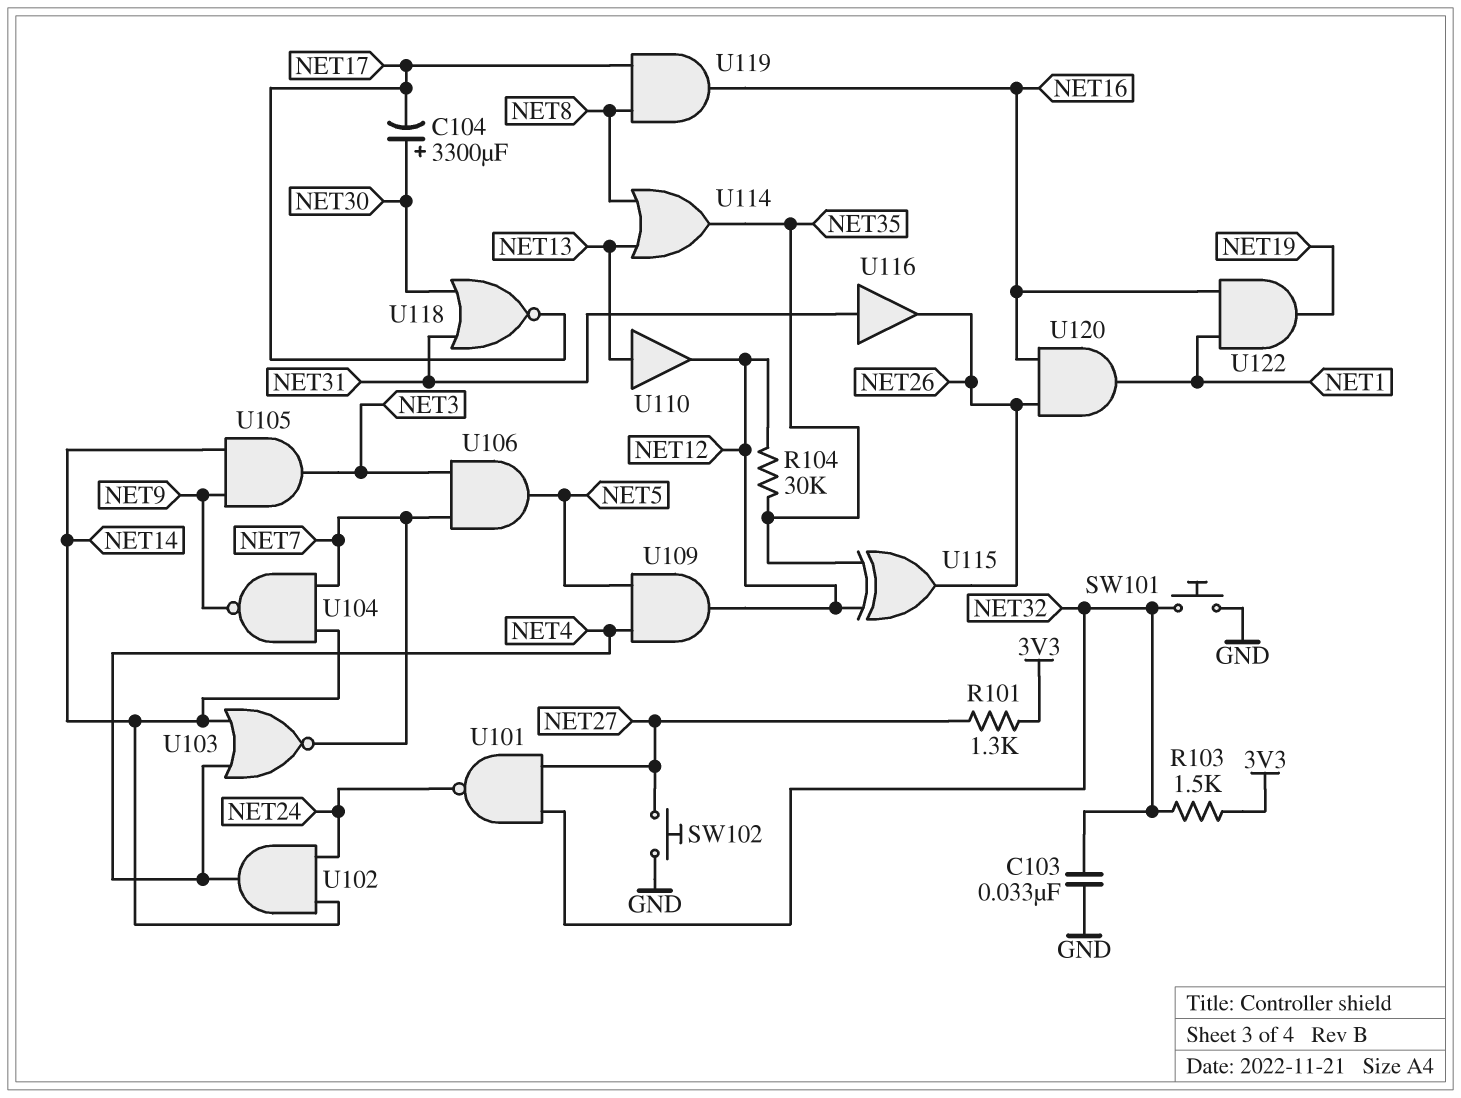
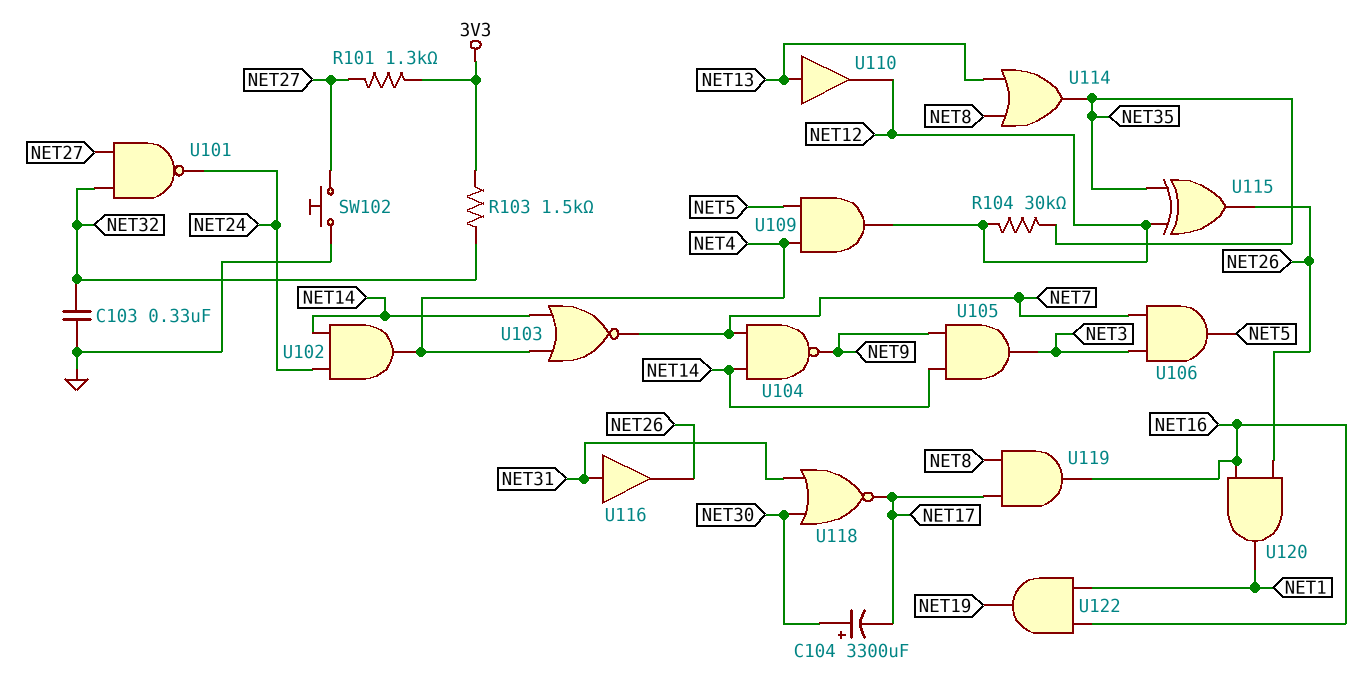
C103: 33nF (GND, NET32) -> 330nF (GND, NET32)
SW101: button (GND, NET32) -> none

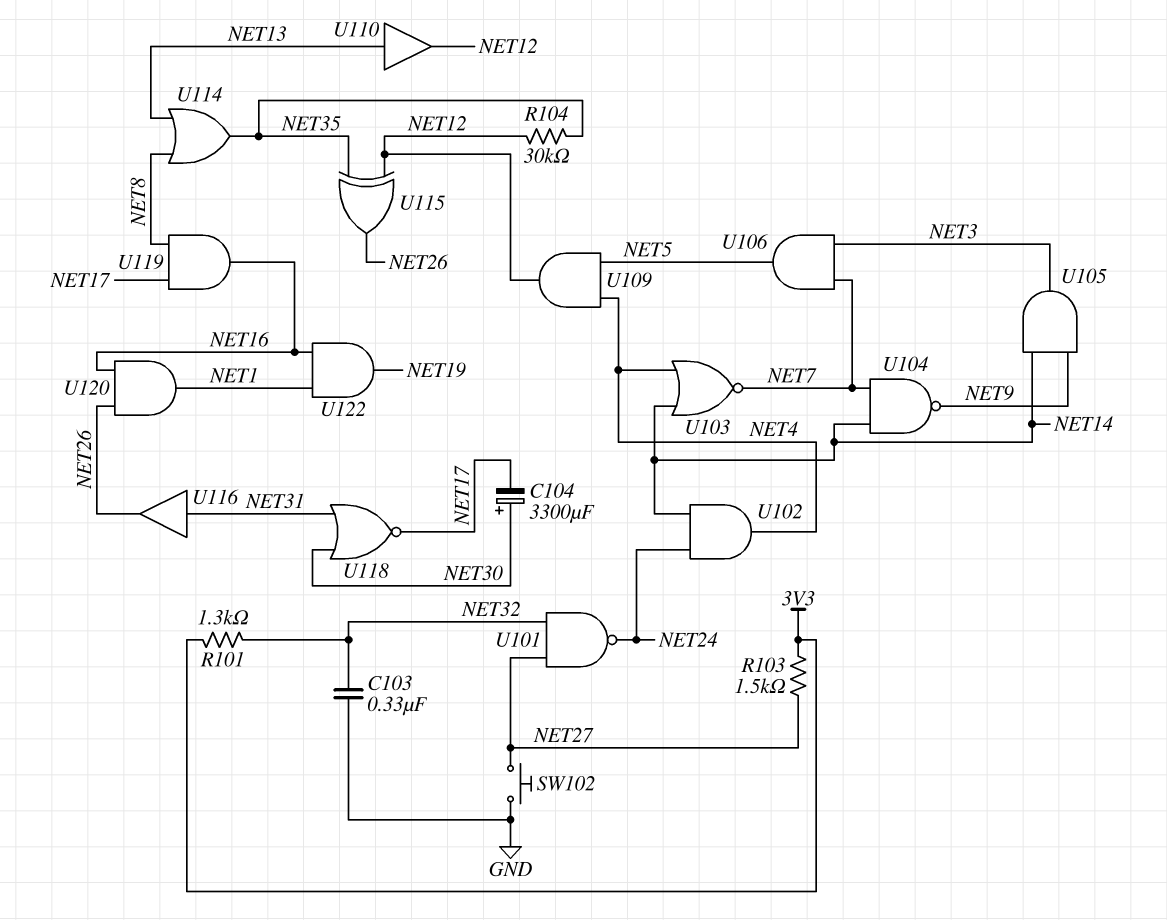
R101: 1.3k (3V3, NET27) -> 1.3k (3V3, NET32)
R103: 1.5k (3V3, NET32) -> 1.5k (3V3, NET27)

